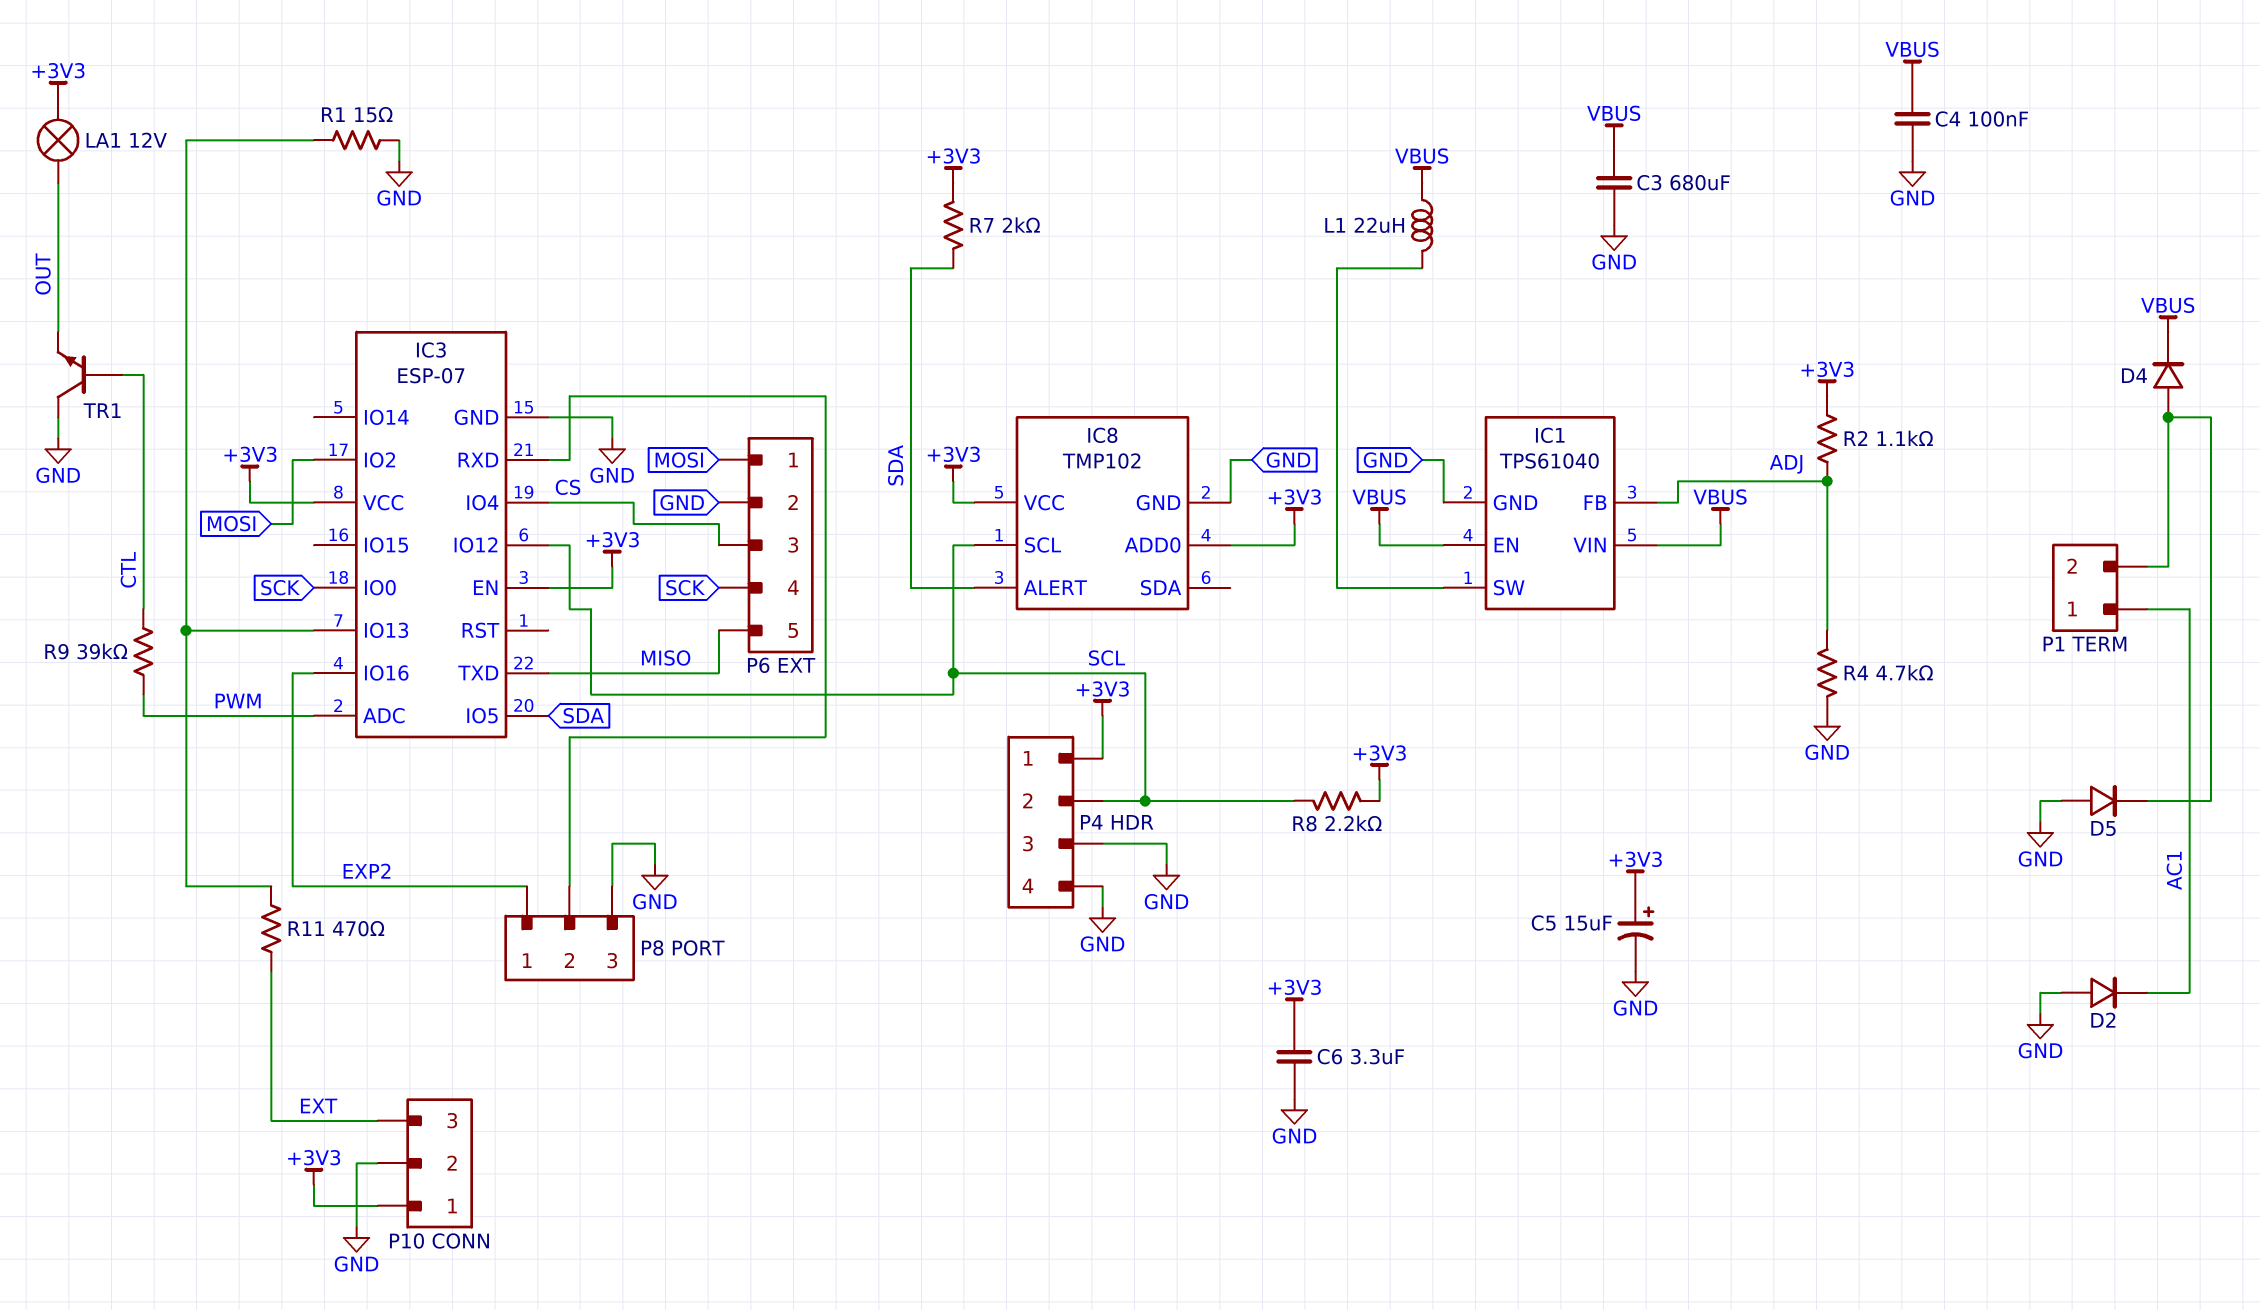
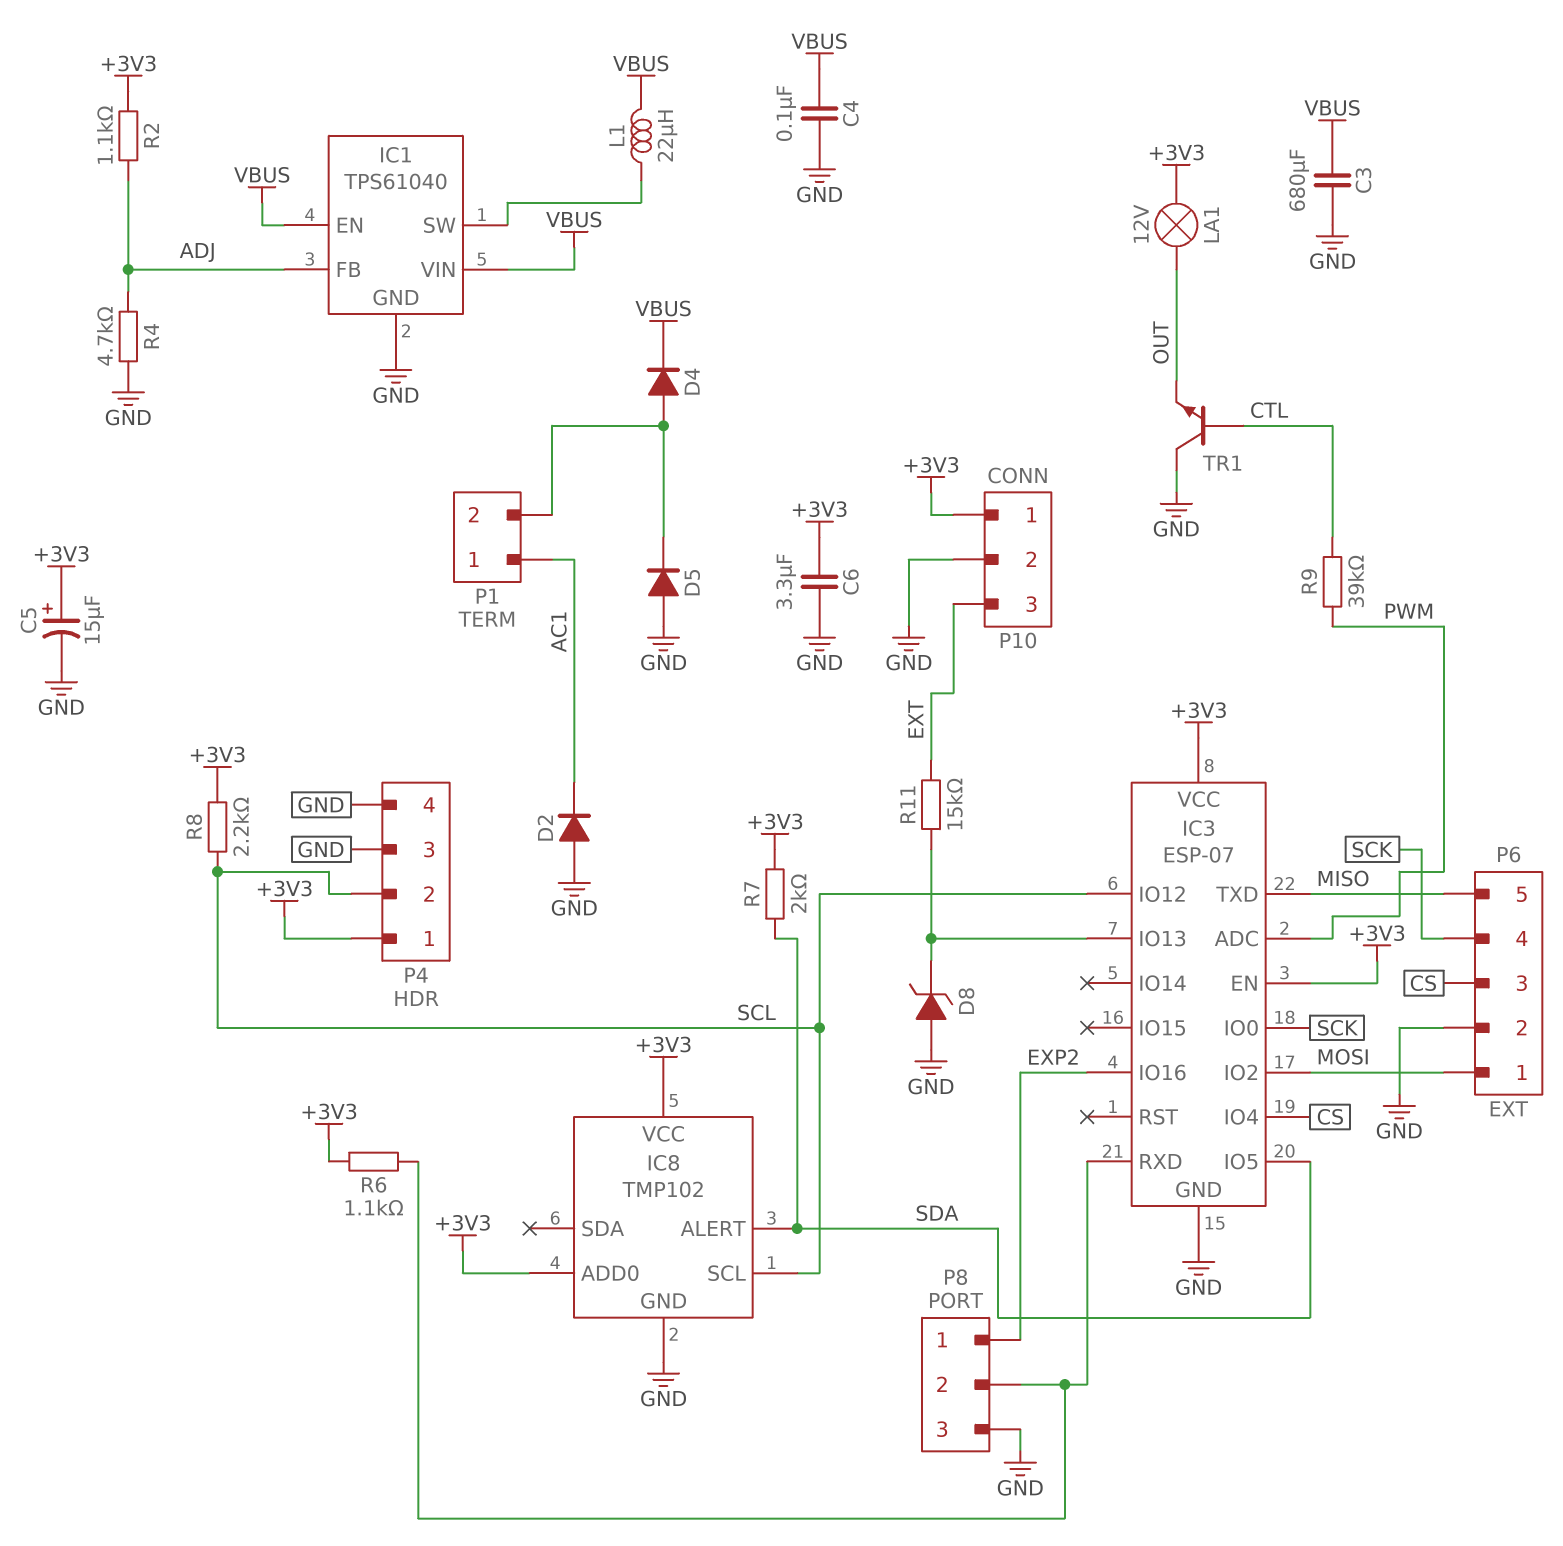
D8: none -> zener (A GND, K IC3/IO13)
R1: 15 (GND, IC3/IO13) -> none
R6: none -> 1.1k (+3V3, IC3/RXD)
R11: 470 (EXT, IC3/IO13) -> 15k (EXT, IC3/IO13)

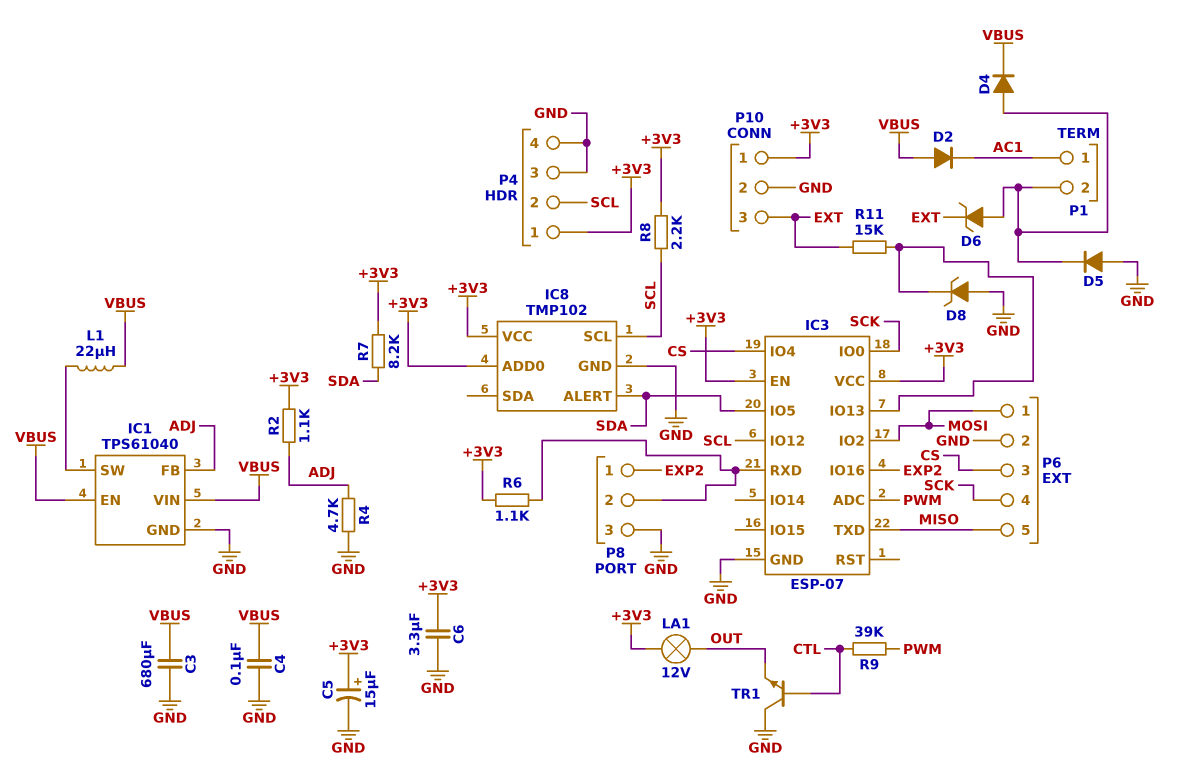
D2: diode (A GND, K AC1) -> diode (A VBUS, K AC1)
D6: none -> zener (A P1/2, K EXT)
R7: 2k (+3V3, SDA) -> 8.2k (+3V3, SDA)

